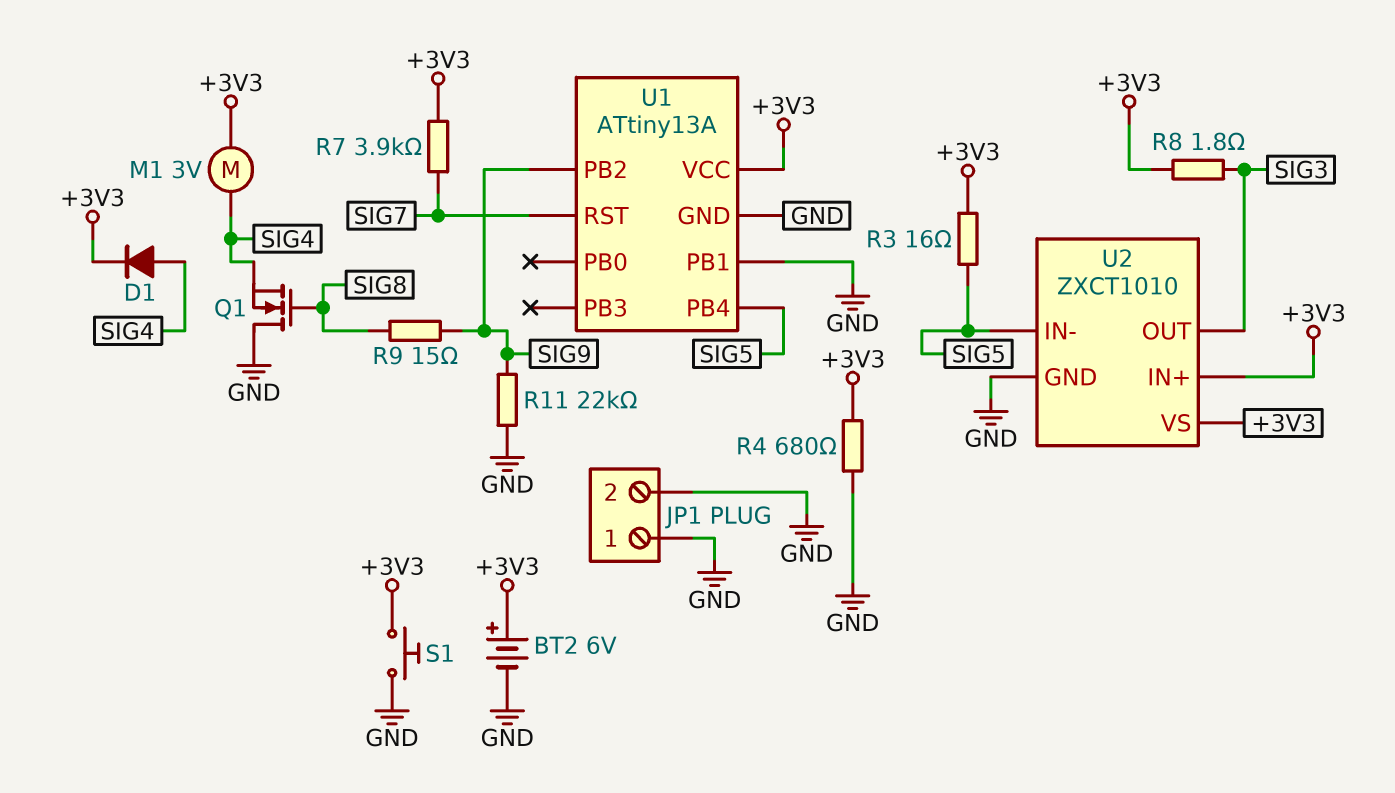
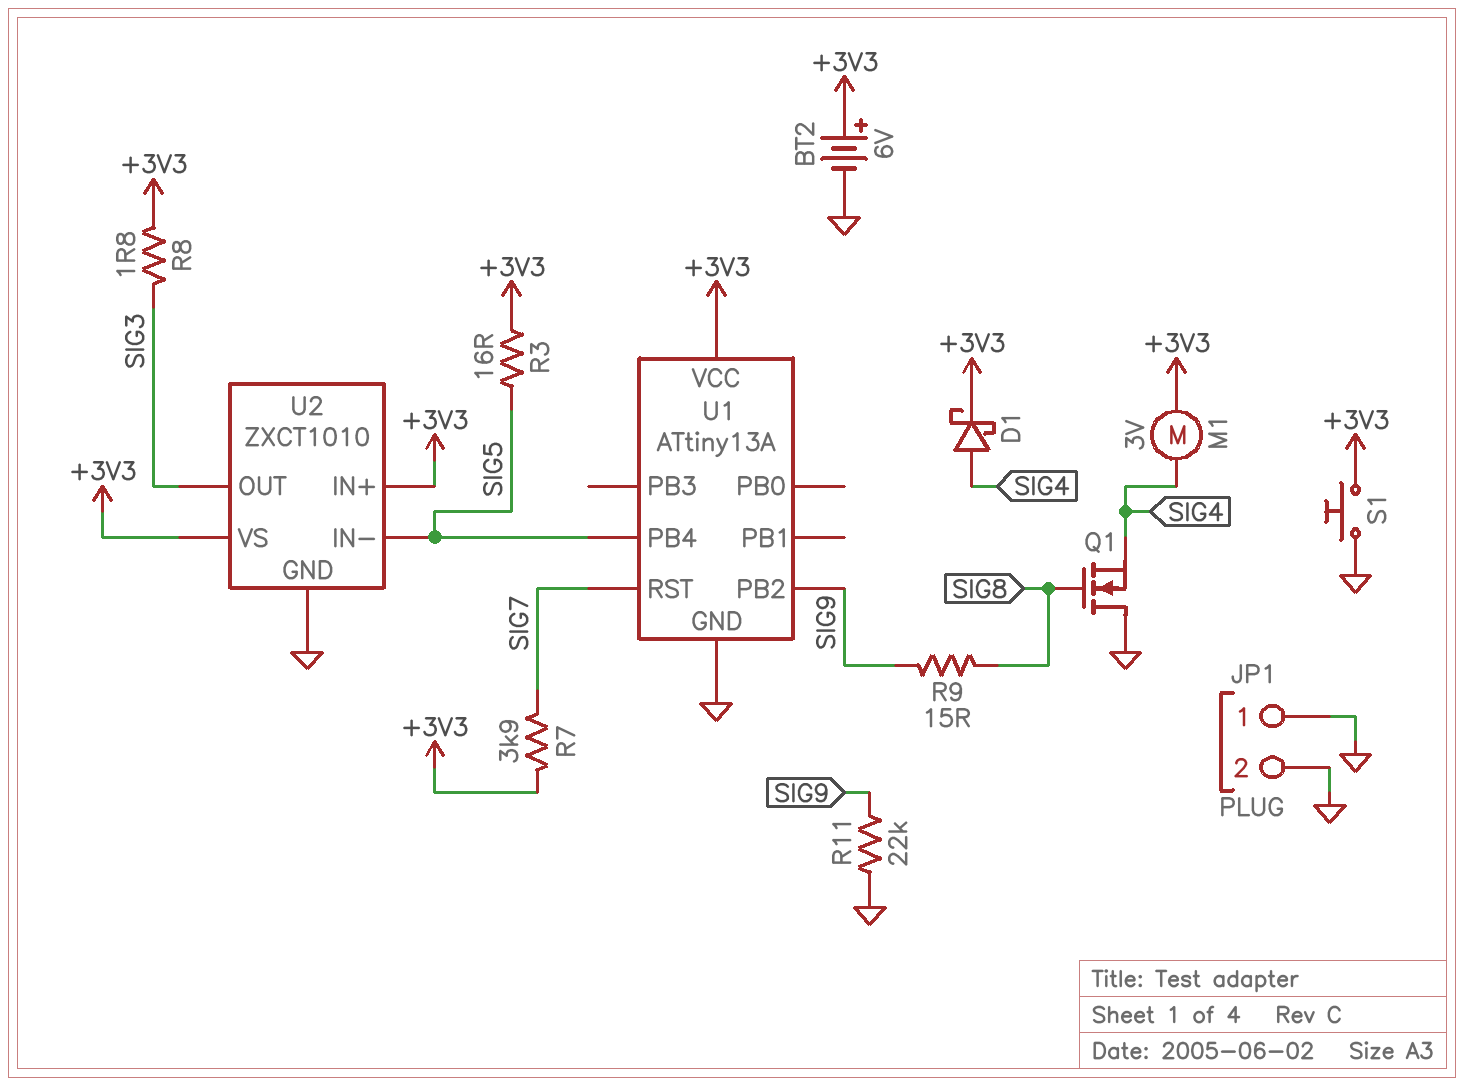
D1: diode (A SIG4, K +3V3) -> schottky (A SIG4, K +3V3)
R4: 680 (+3V3, GND) -> none
U1 pin PB1: GND -> none

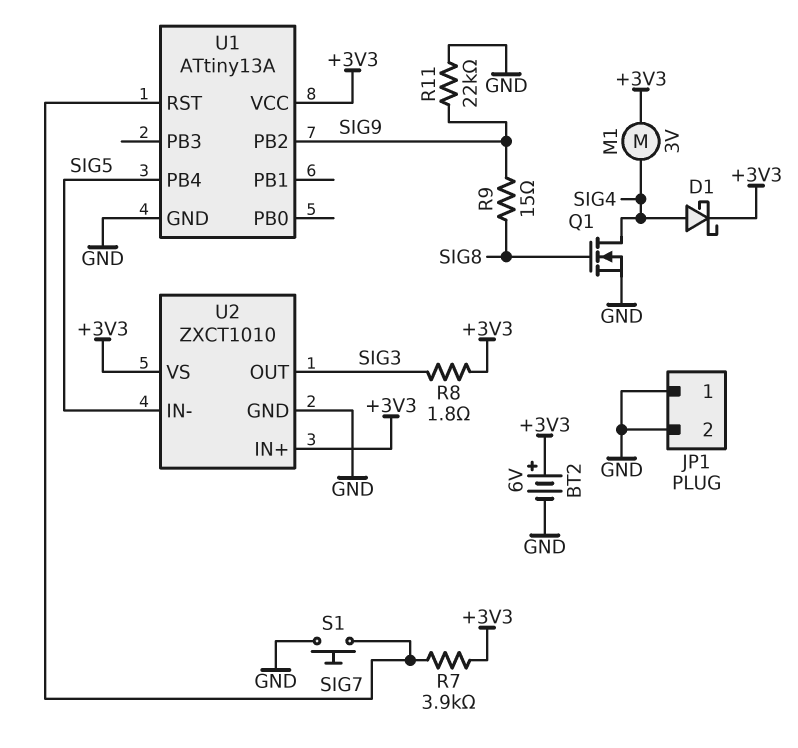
Q1: NMOS (G SIG8, D GND, S SIG4) -> NMOS (G SIG8, D SIG4, S GND)
R3: 16 (+3V3, SIG5) -> none
S1: button (+3V3, GND) -> button (GND, SIG7)

